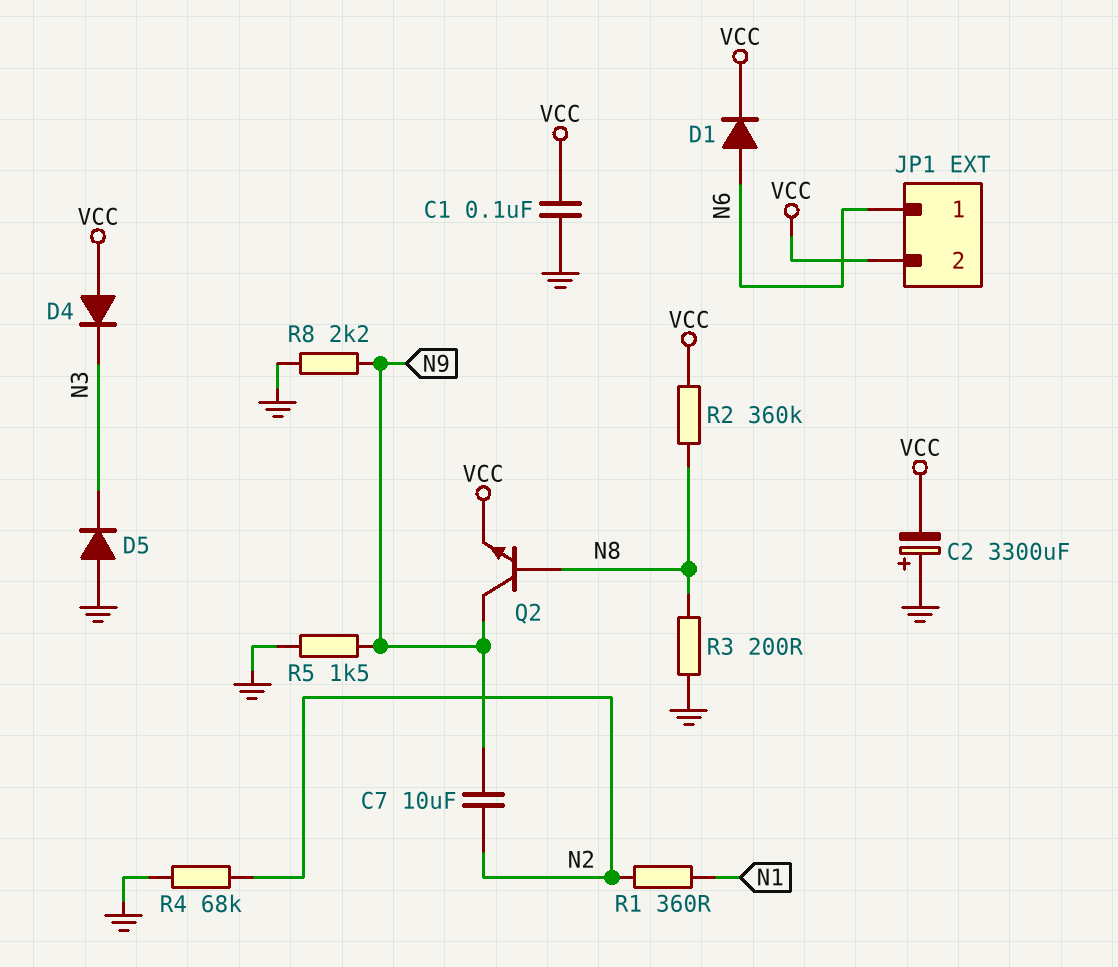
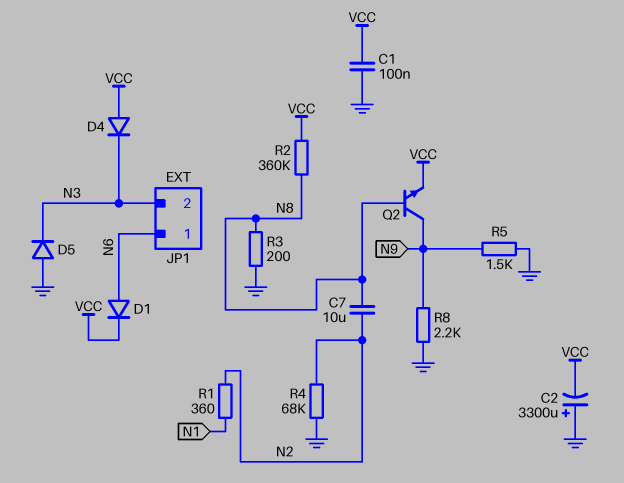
C7: 10uF (N2, N9) -> 10uF (N2, N8)
JP1 pin 2: VCC -> N3

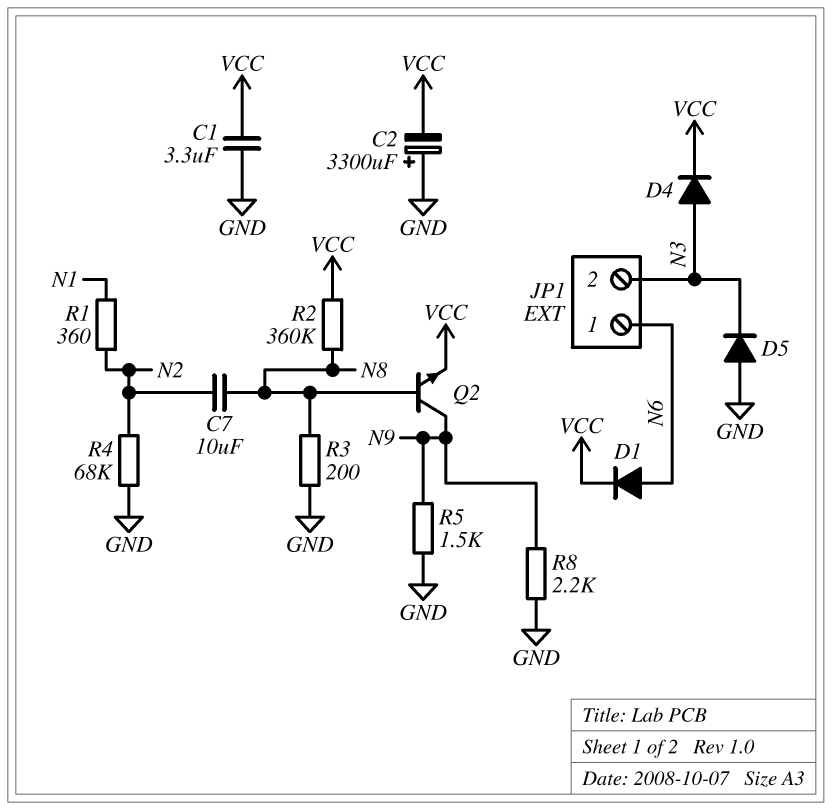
C1: 100nF (GND, VCC) -> 3.3uF (GND, VCC)
D4: diode (A VCC, K N3) -> diode (A N3, K VCC)

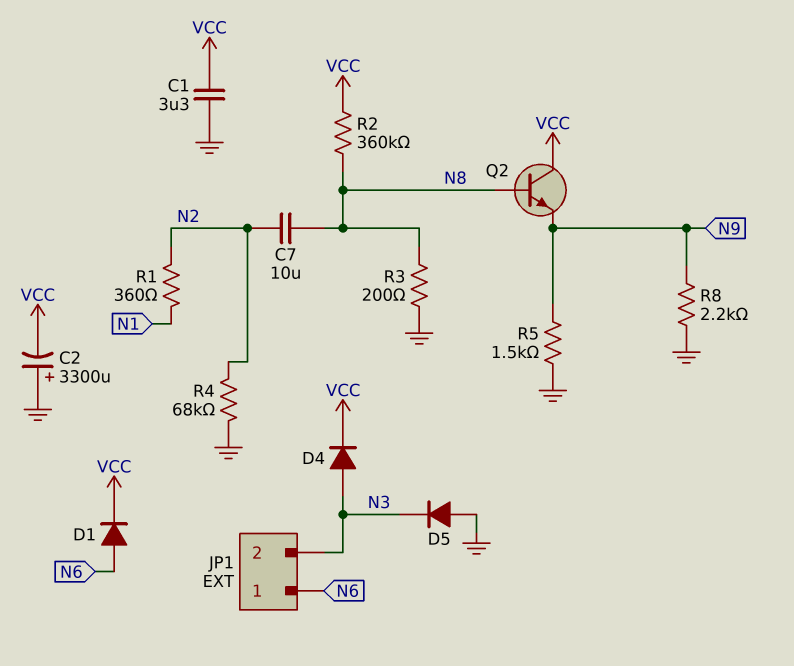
Q2: NPN (B N8, C N9, E VCC) -> NPN (B N8, C VCC, E N9)

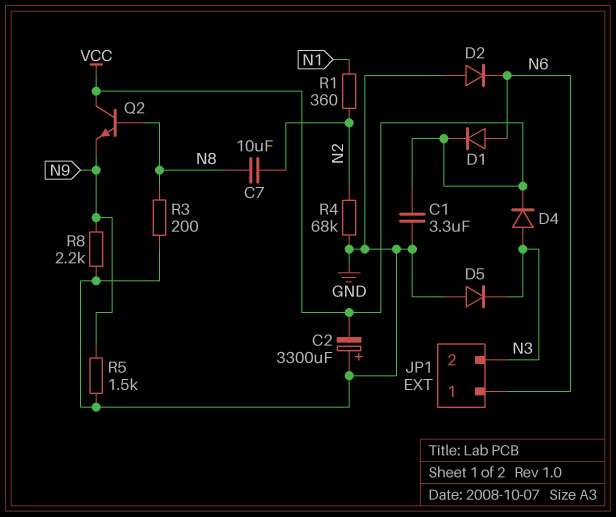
D2: none -> diode (A GND, K N6)
R2: 360k (N8, VCC) -> none

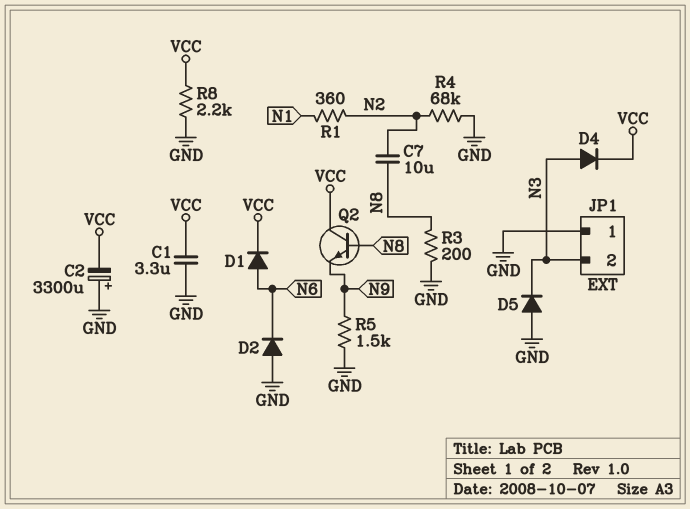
JP1 pin 1: N6 -> GND
R8: 2.2k (GND, N9) -> 2.2k (GND, VCC)

